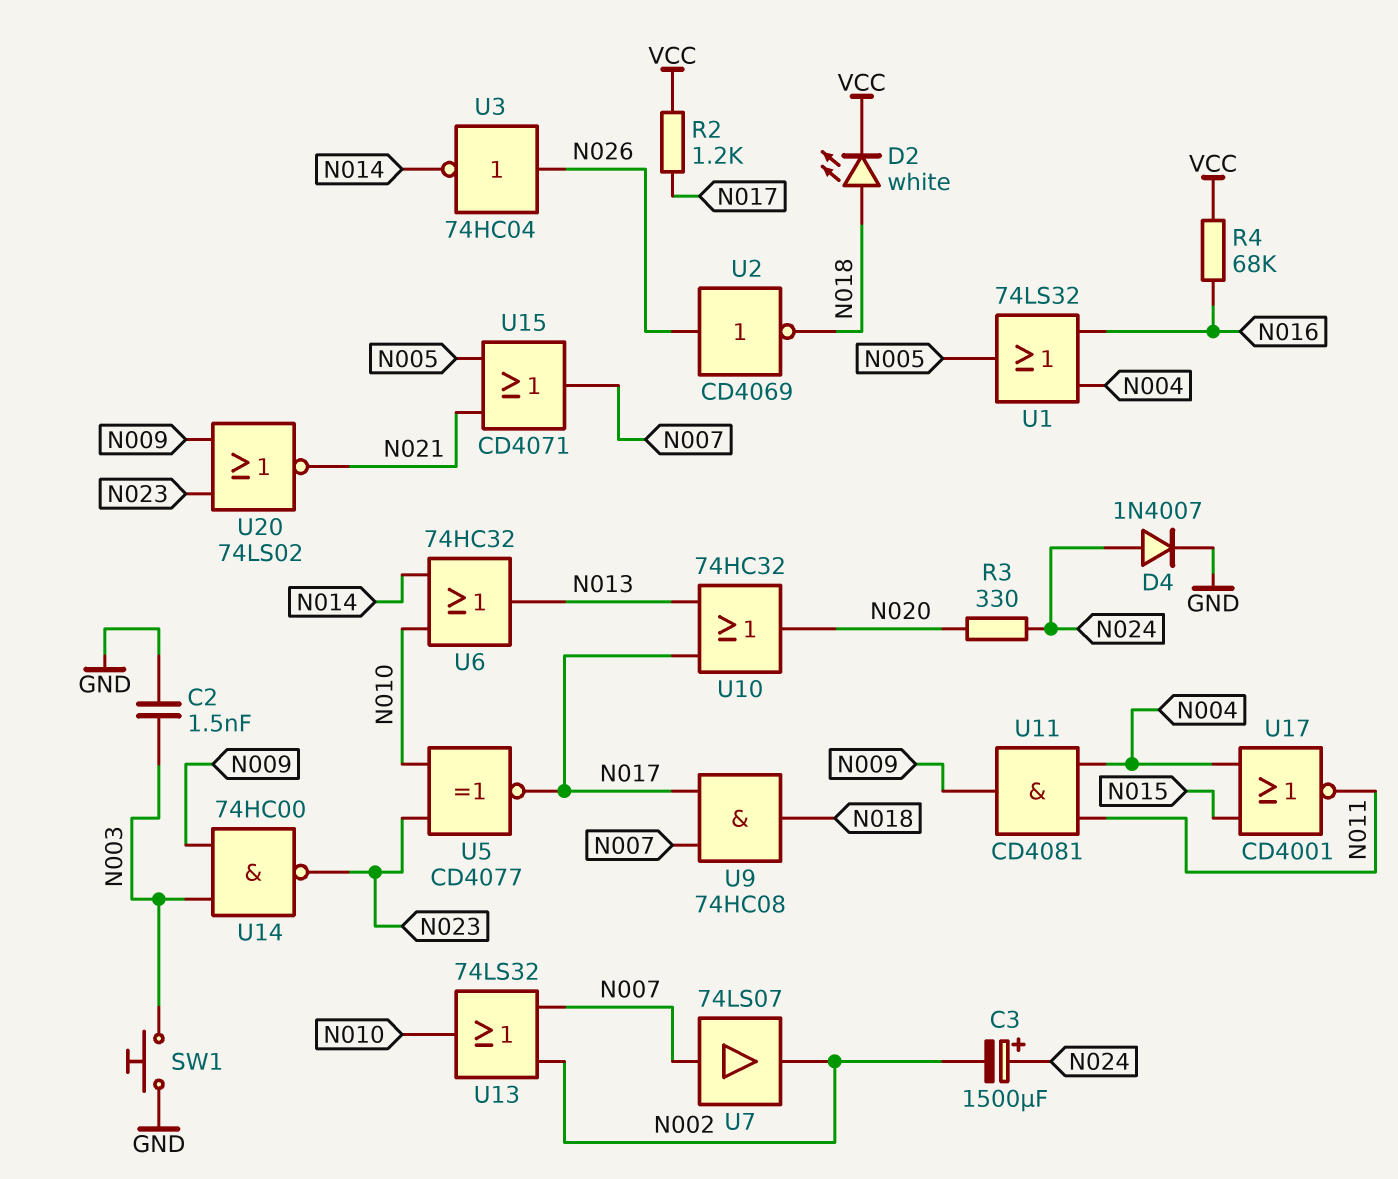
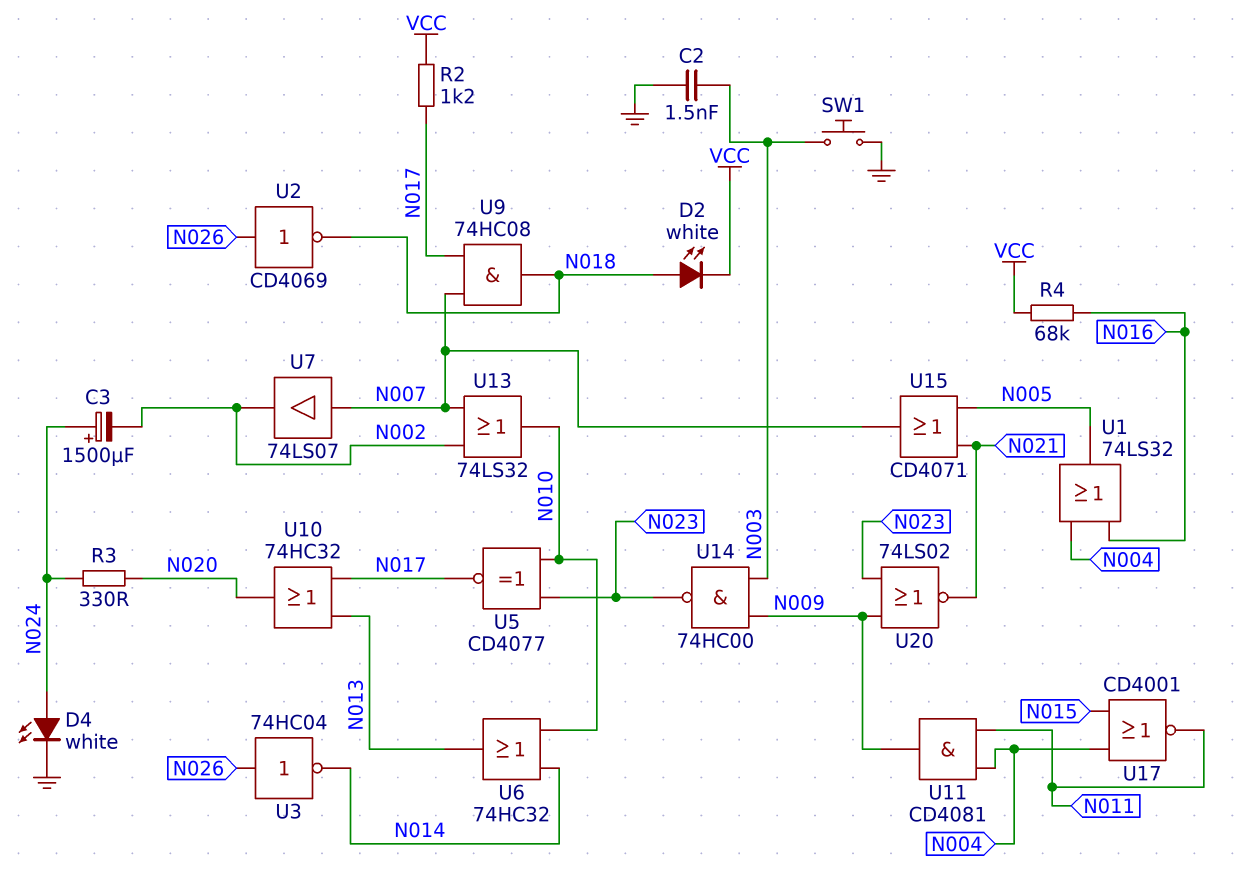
D4: diode 1N4007 (A N024, K GND) -> LED white (A N024, K GND)

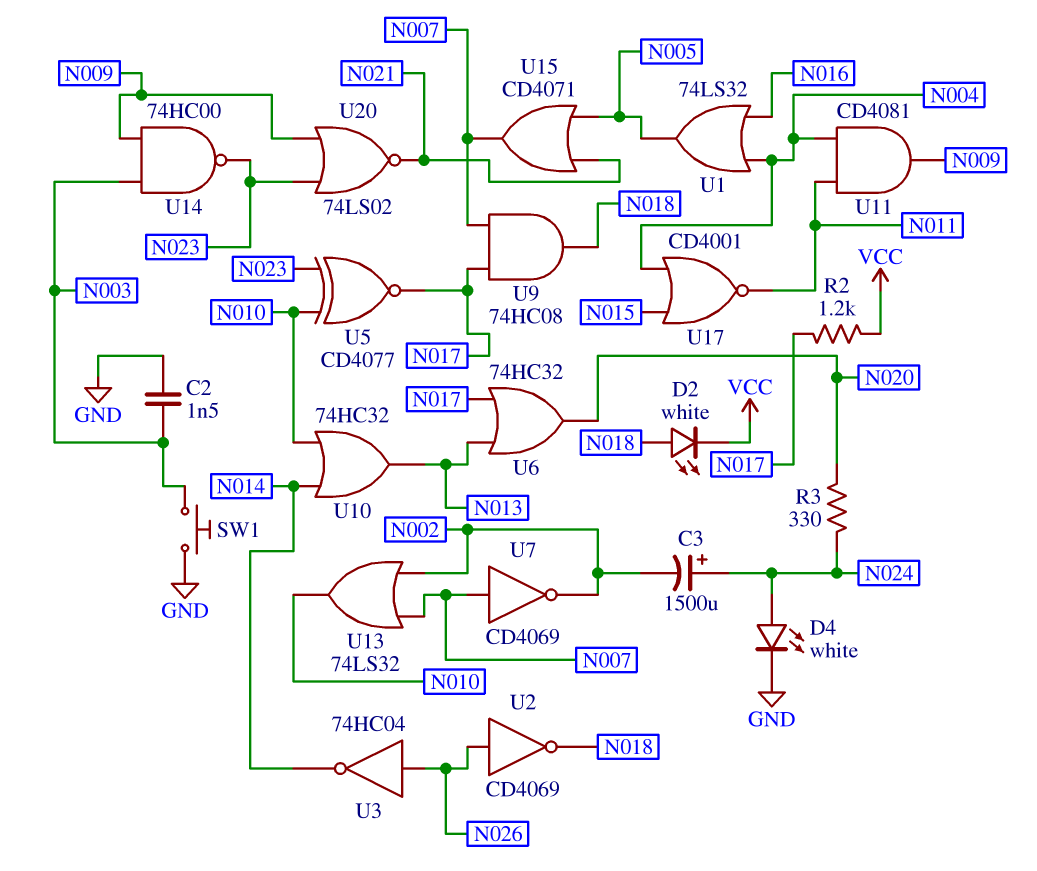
R4: 68k (N016, VCC) -> none
U6: OR 74HC32 (in N010, in N014, out N013) -> OR 74HC32 (in N013, in N017, out N020)
U7: buffer 74LS07 (in N007, out N002) -> NOT CD4069 (in N007, out N002)
U10: OR 74HC32 (in N013, in N017, out N020) -> OR 74HC32 (in N010, in N014, out N013)

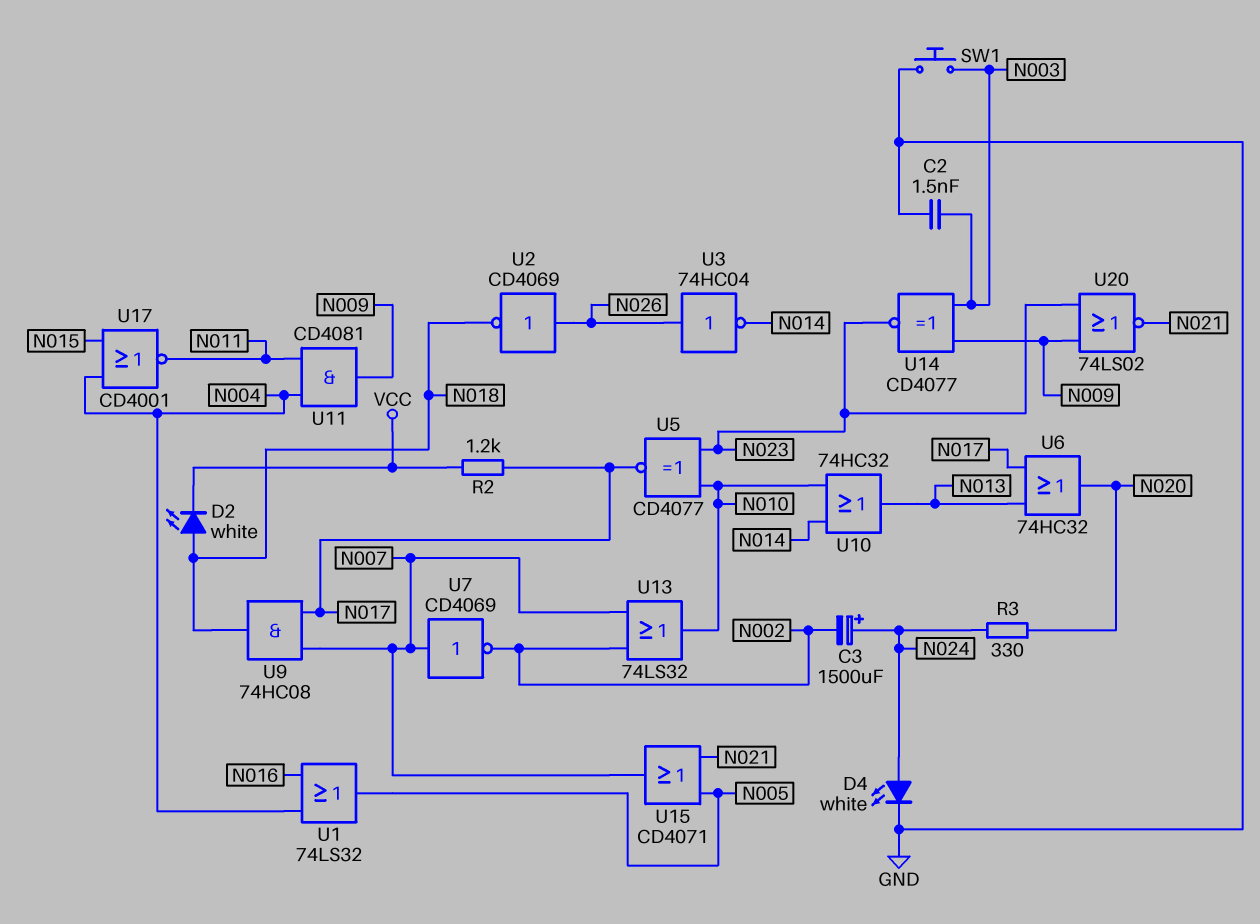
U14: NAND 74HC00 (in N003, in N009, out N023) -> XNOR CD4077 (in N003, in N009, out N023)

